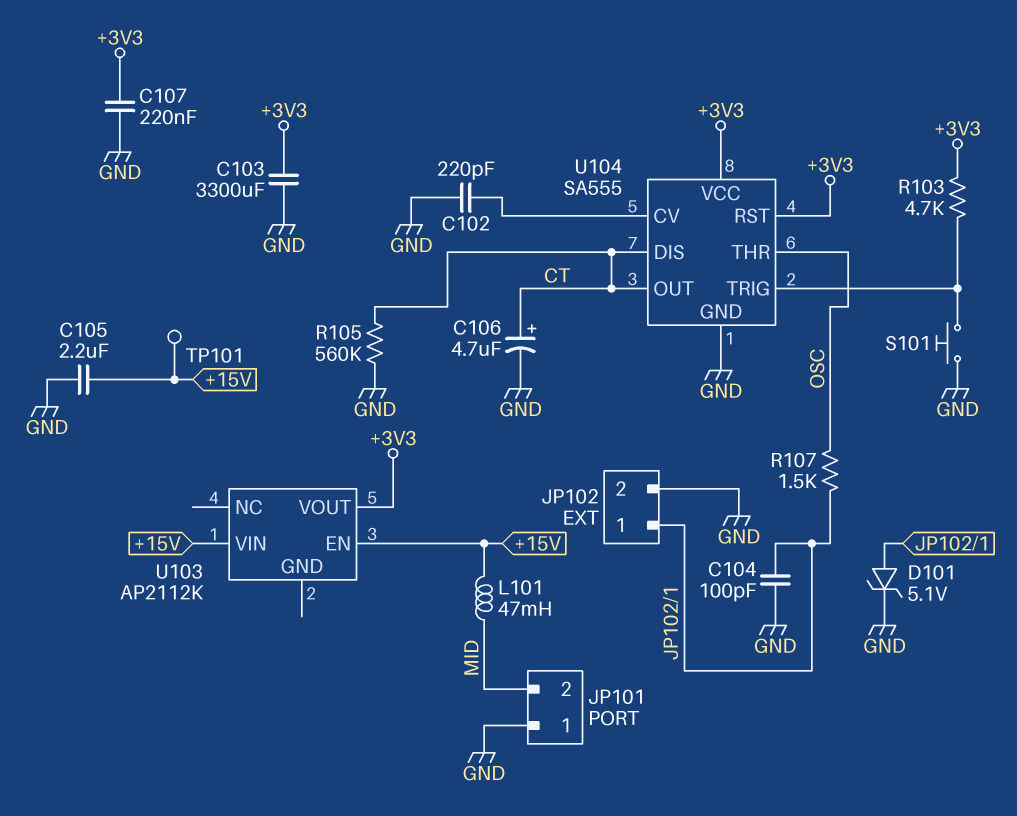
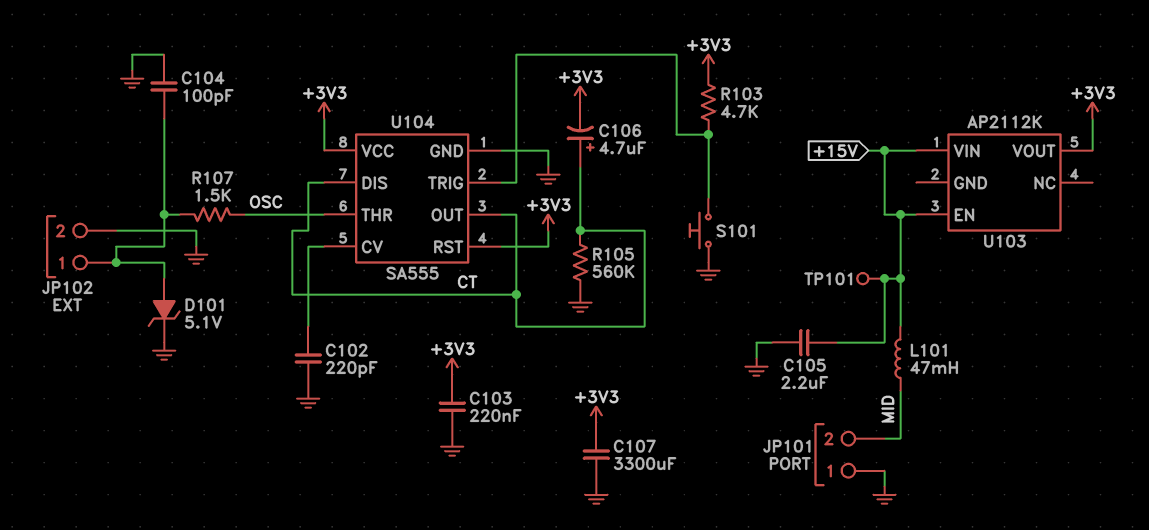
C103: 3300uF (+3V3, GND) -> 220nF (+3V3, GND)
C106: 4.7uF (plus CT, minus GND) -> 4.7uF (plus CT, minus +3V3)
C107: 220nF (+3V3, GND) -> 3300uF (+3V3, GND)

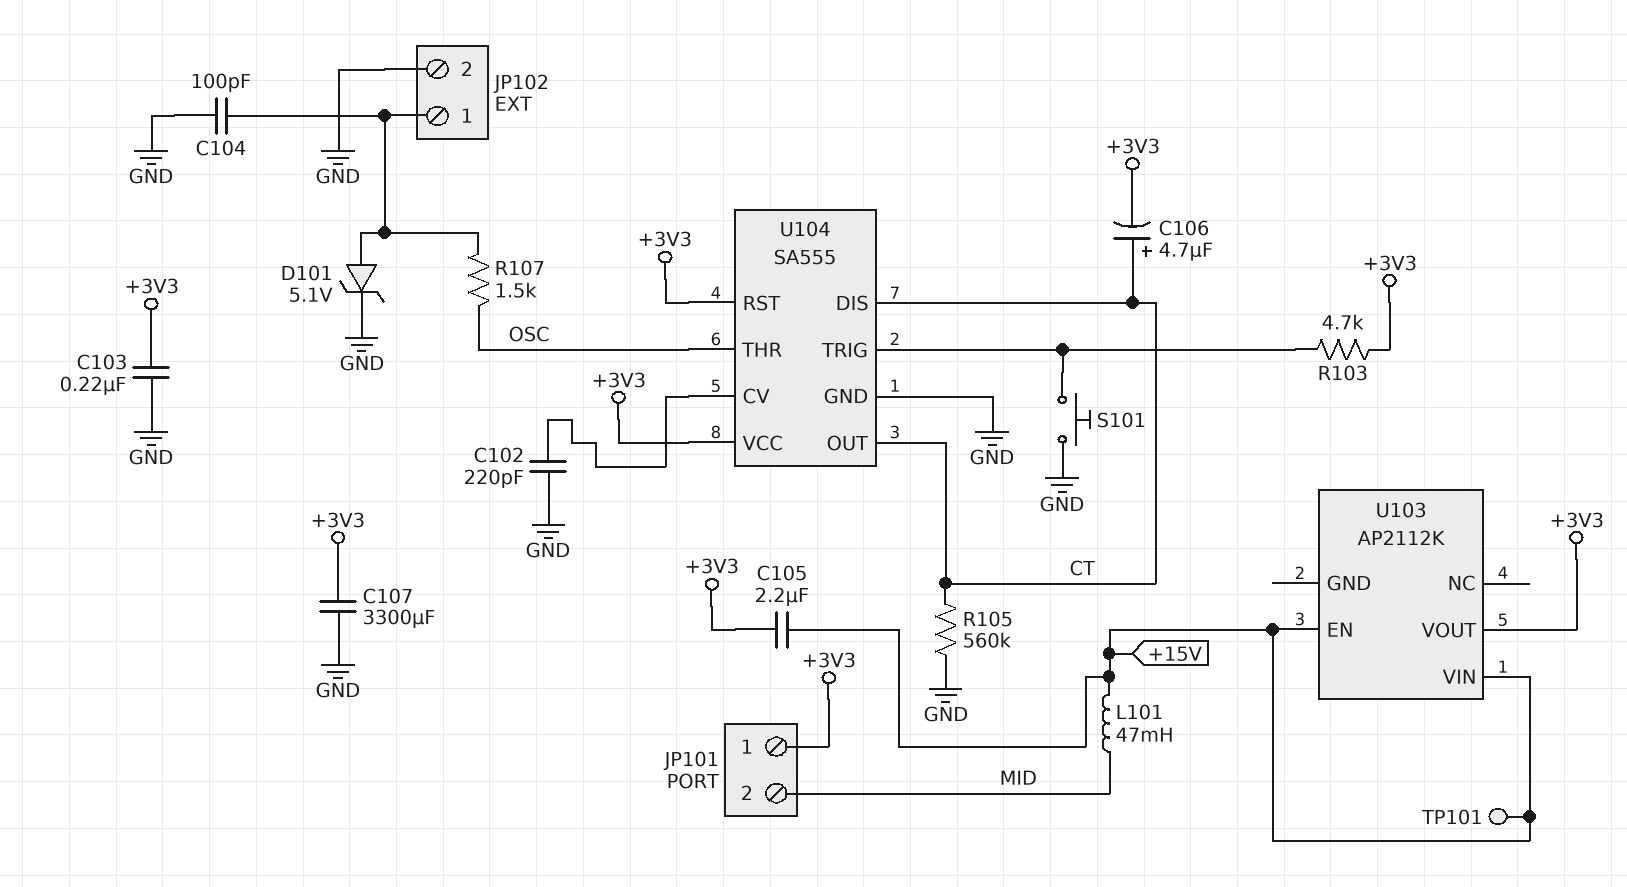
C105: 2.2uF (+15V, GND) -> 2.2uF (+3V3, +15V)
JP101 pin 1: GND -> +3V3

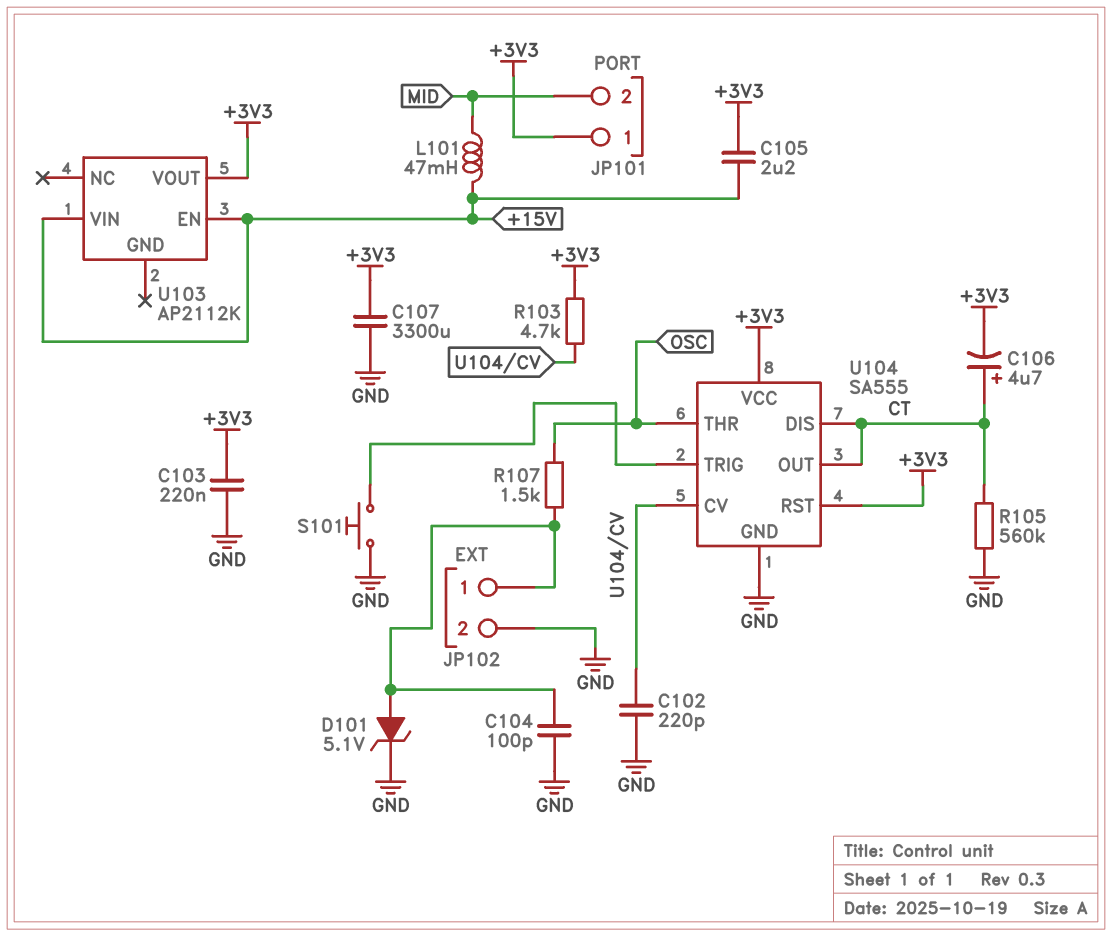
R103: 4.7k (+3V3, U104/TRIG) -> 4.7k (+3V3, U104/CV)
TP101: test point (+15V) -> none

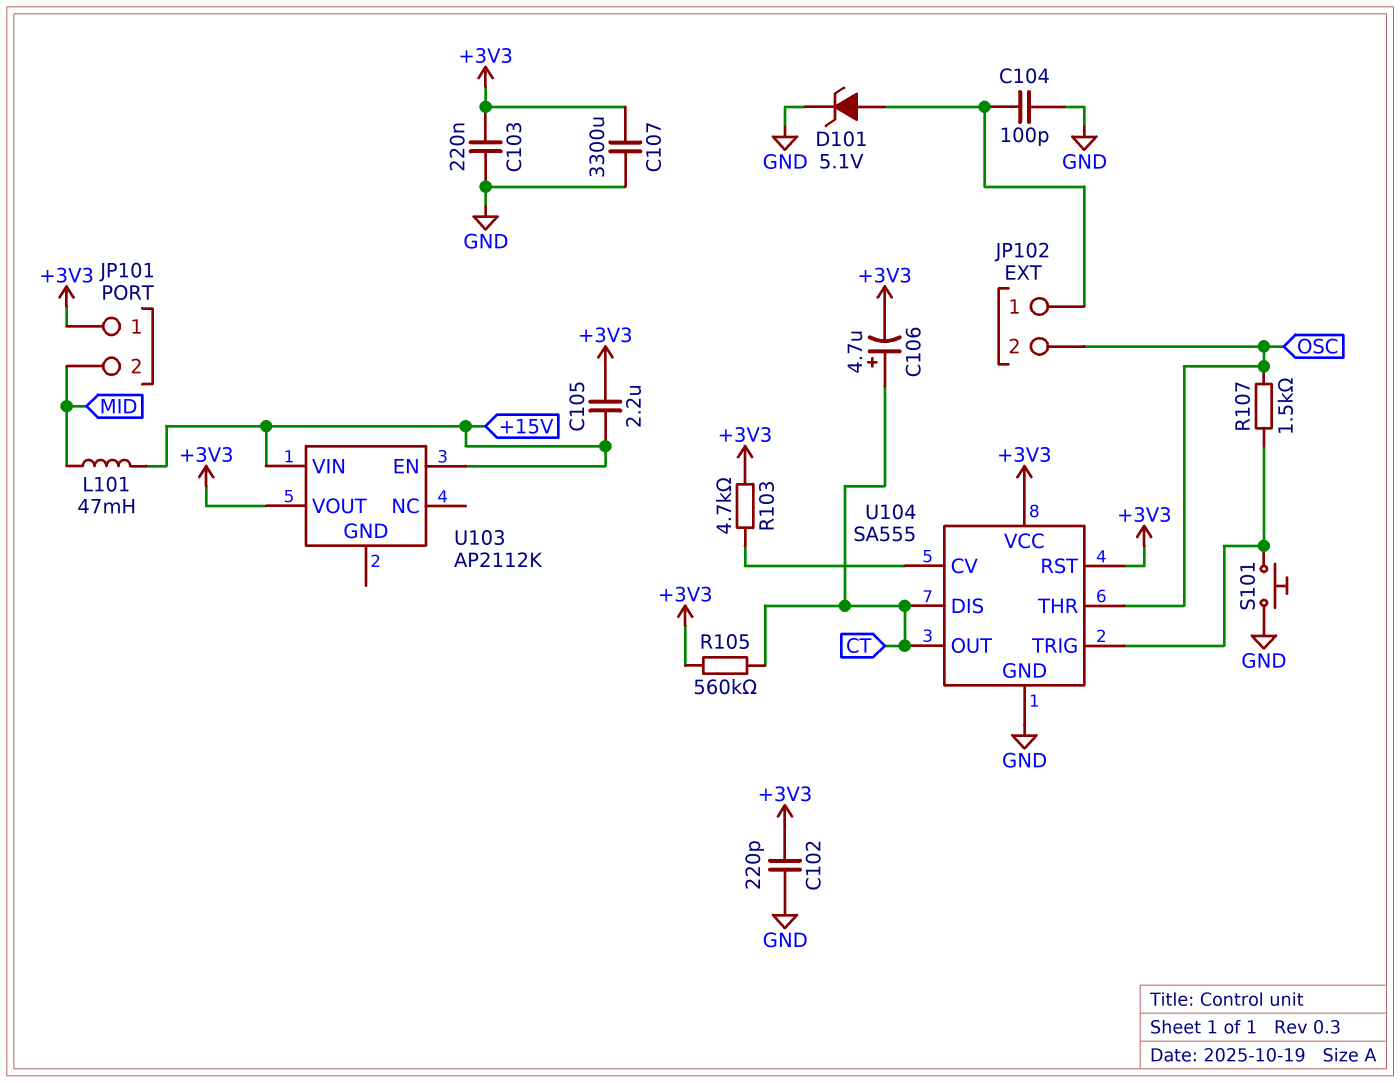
C102: 220pF (GND, U104/CV) -> 220pF (+3V3, GND)
JP102 pin 2: GND -> OSC
R105: 560k (CT, GND) -> 560k (+3V3, CT)
R107: 1.5k (JP102/1, OSC) -> 1.5k (OSC, U104/TRIG)

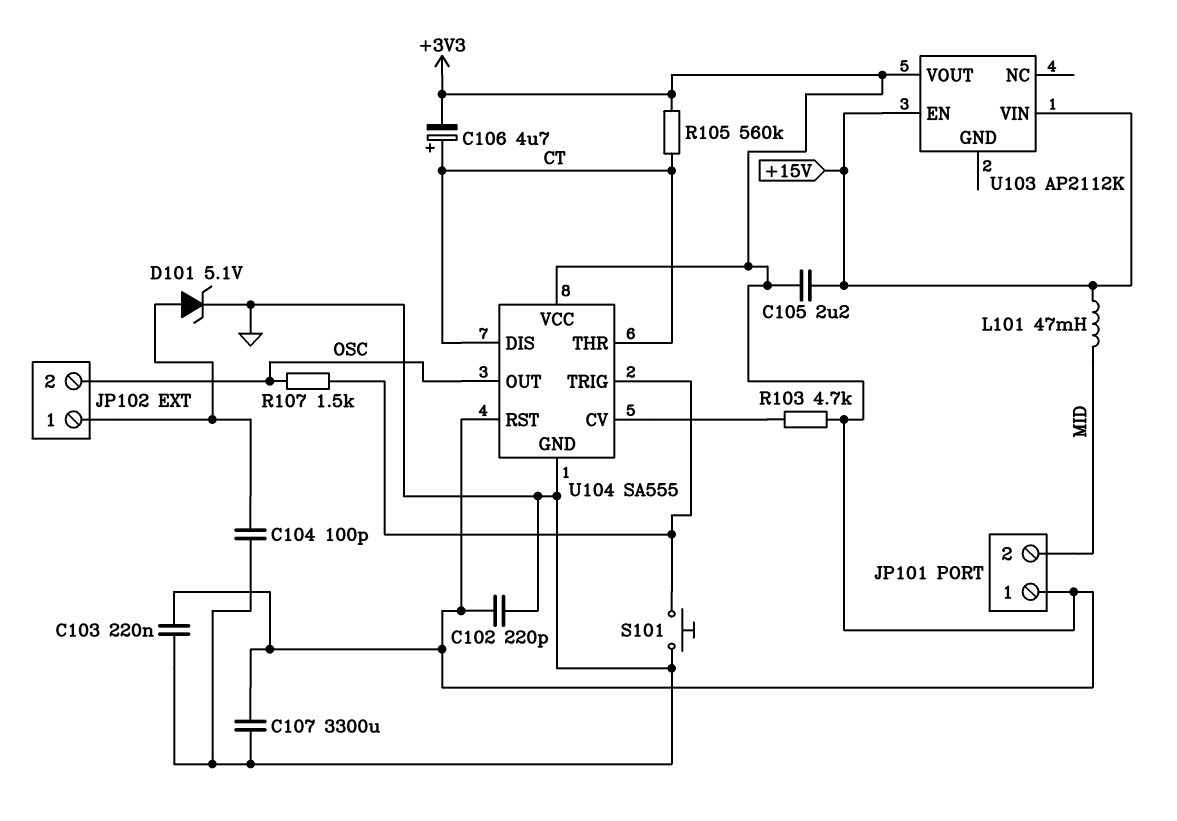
U104 pin OUT: CT -> OSC
U104 pin THR: OSC -> CT

